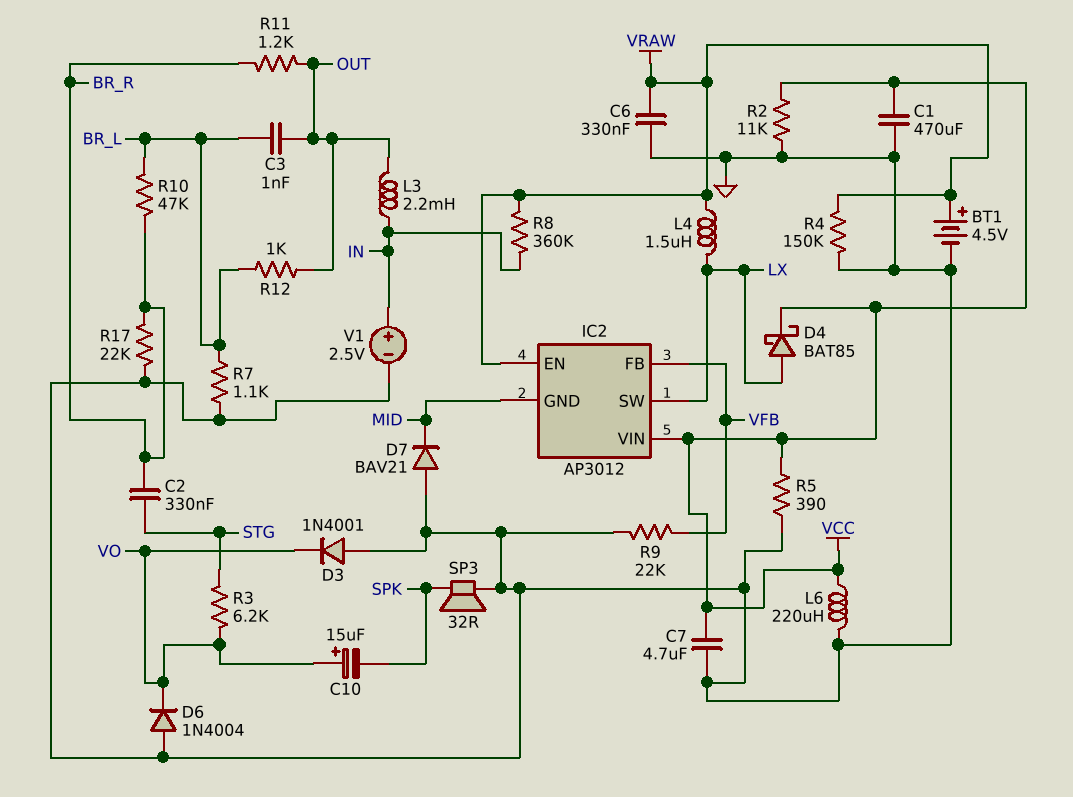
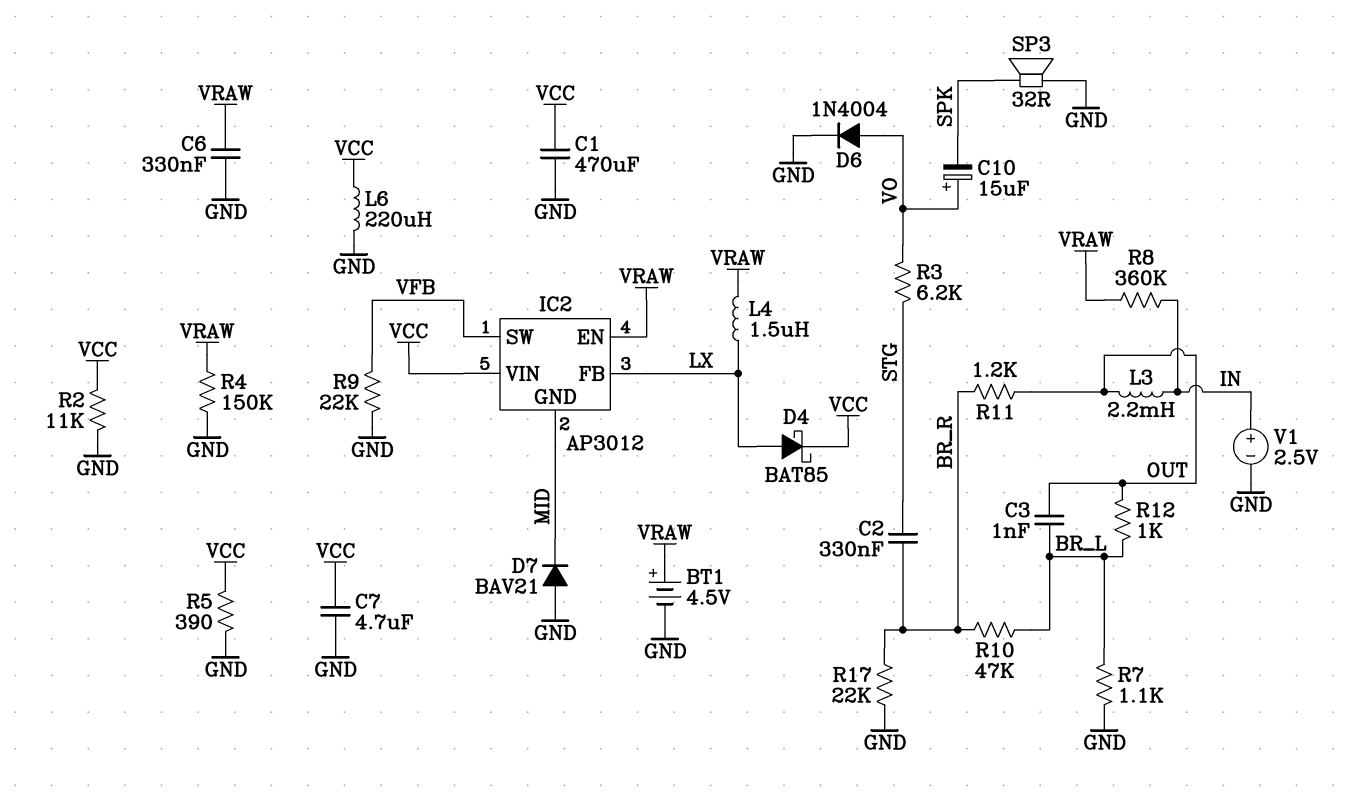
D3: diode 1N4001 (A GND, K VO) -> none
D6: diode 1N4004 (A GND, K VO) -> diode 1N4004 (A VO, K GND)
IC2 pin FB: VFB -> LX
IC2 pin SW: LX -> VFB

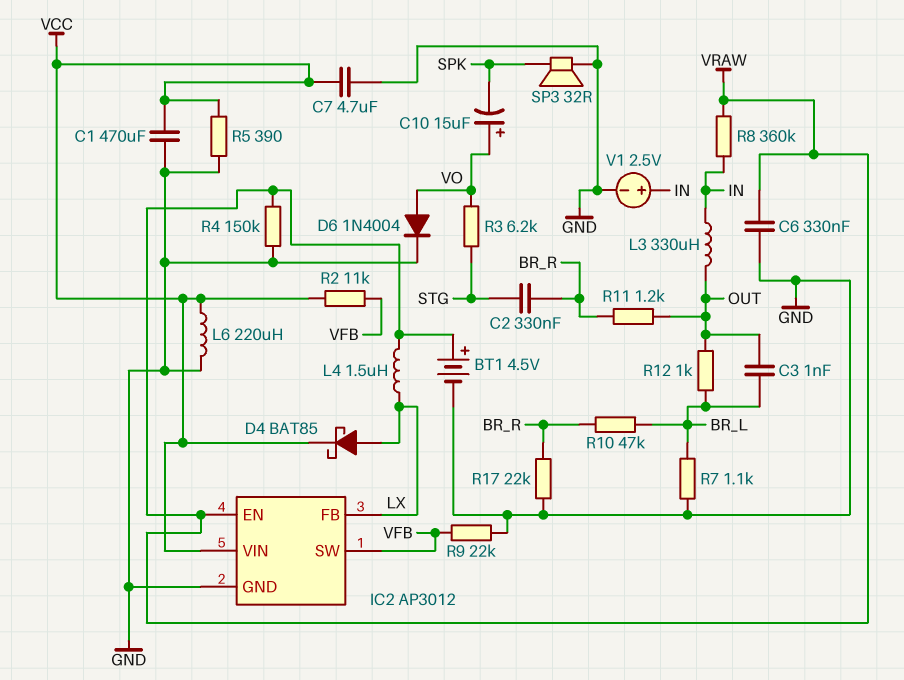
D7: diode BAV21 (A GND, K MID) -> none
IC2 pin GND: MID -> GND
L3: 2.2mH (IN, OUT) -> 330uH (IN, OUT)
R2: 11k (GND, VCC) -> 11k (VCC, VFB)

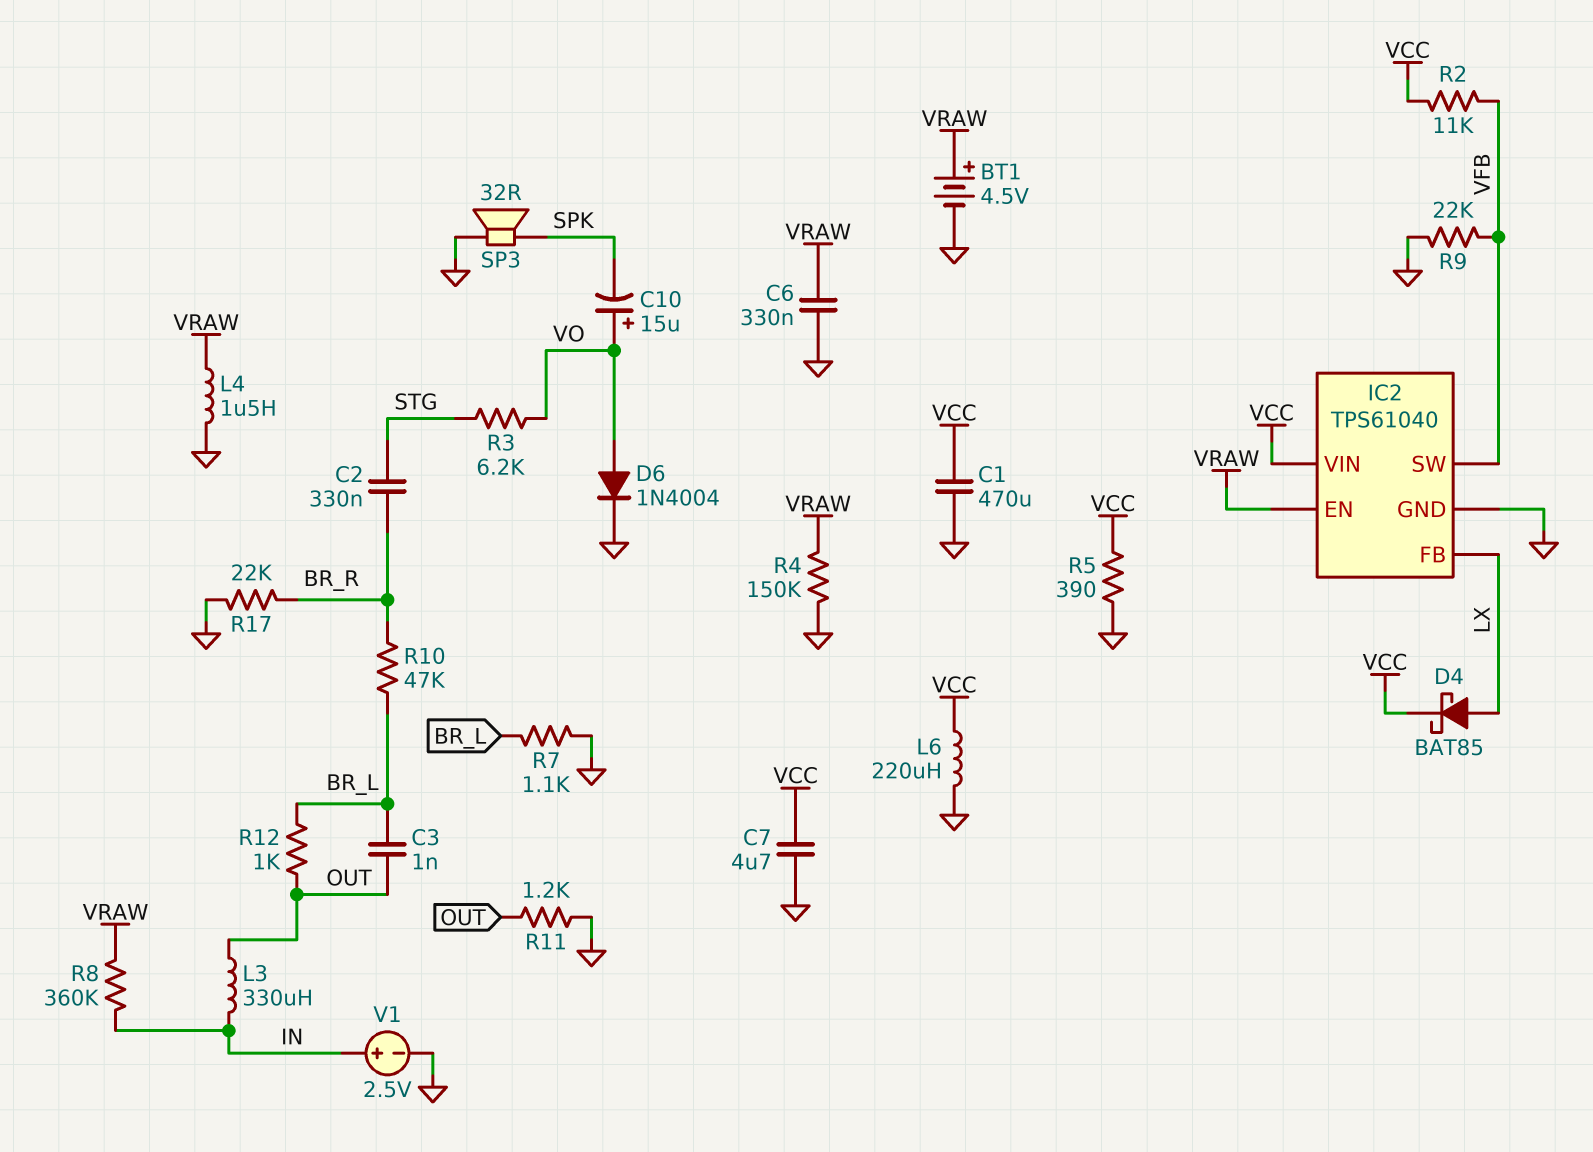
IC2: AP3012 -> TPS61040
L4: 1.5uH (LX, VRAW) -> 1.5uH (GND, VRAW)
R11: 1.2k (BR_R, OUT) -> 1.2k (GND, OUT)

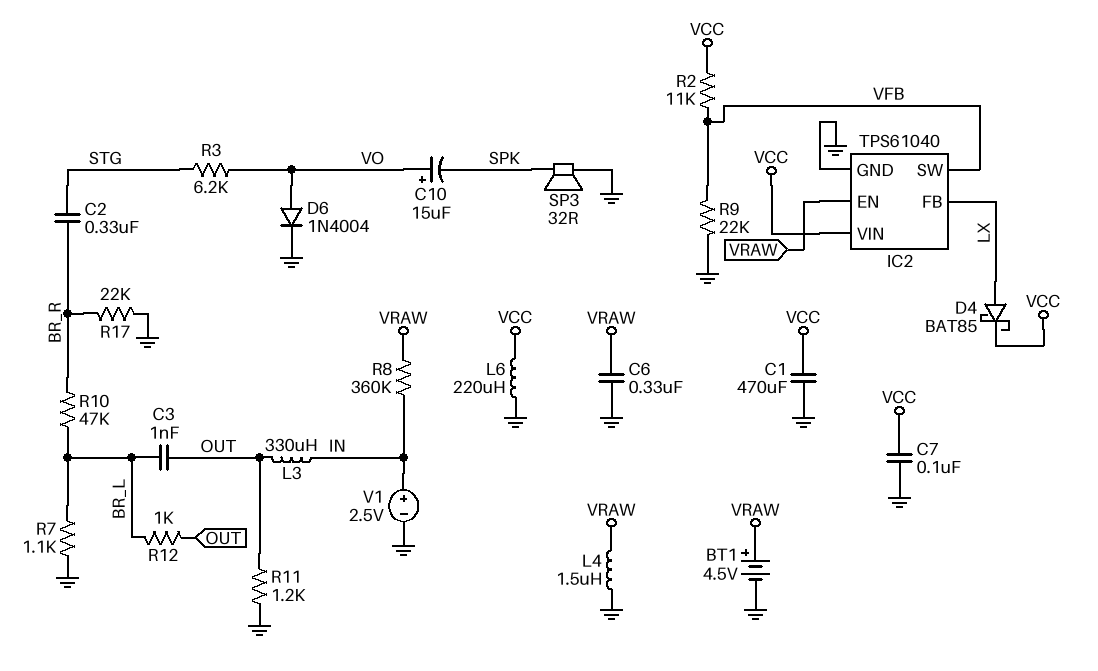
C7: 4.7uF (GND, VCC) -> 100nF (GND, VCC)
R4: 150k (GND, VRAW) -> none
R5: 390 (GND, VCC) -> none

